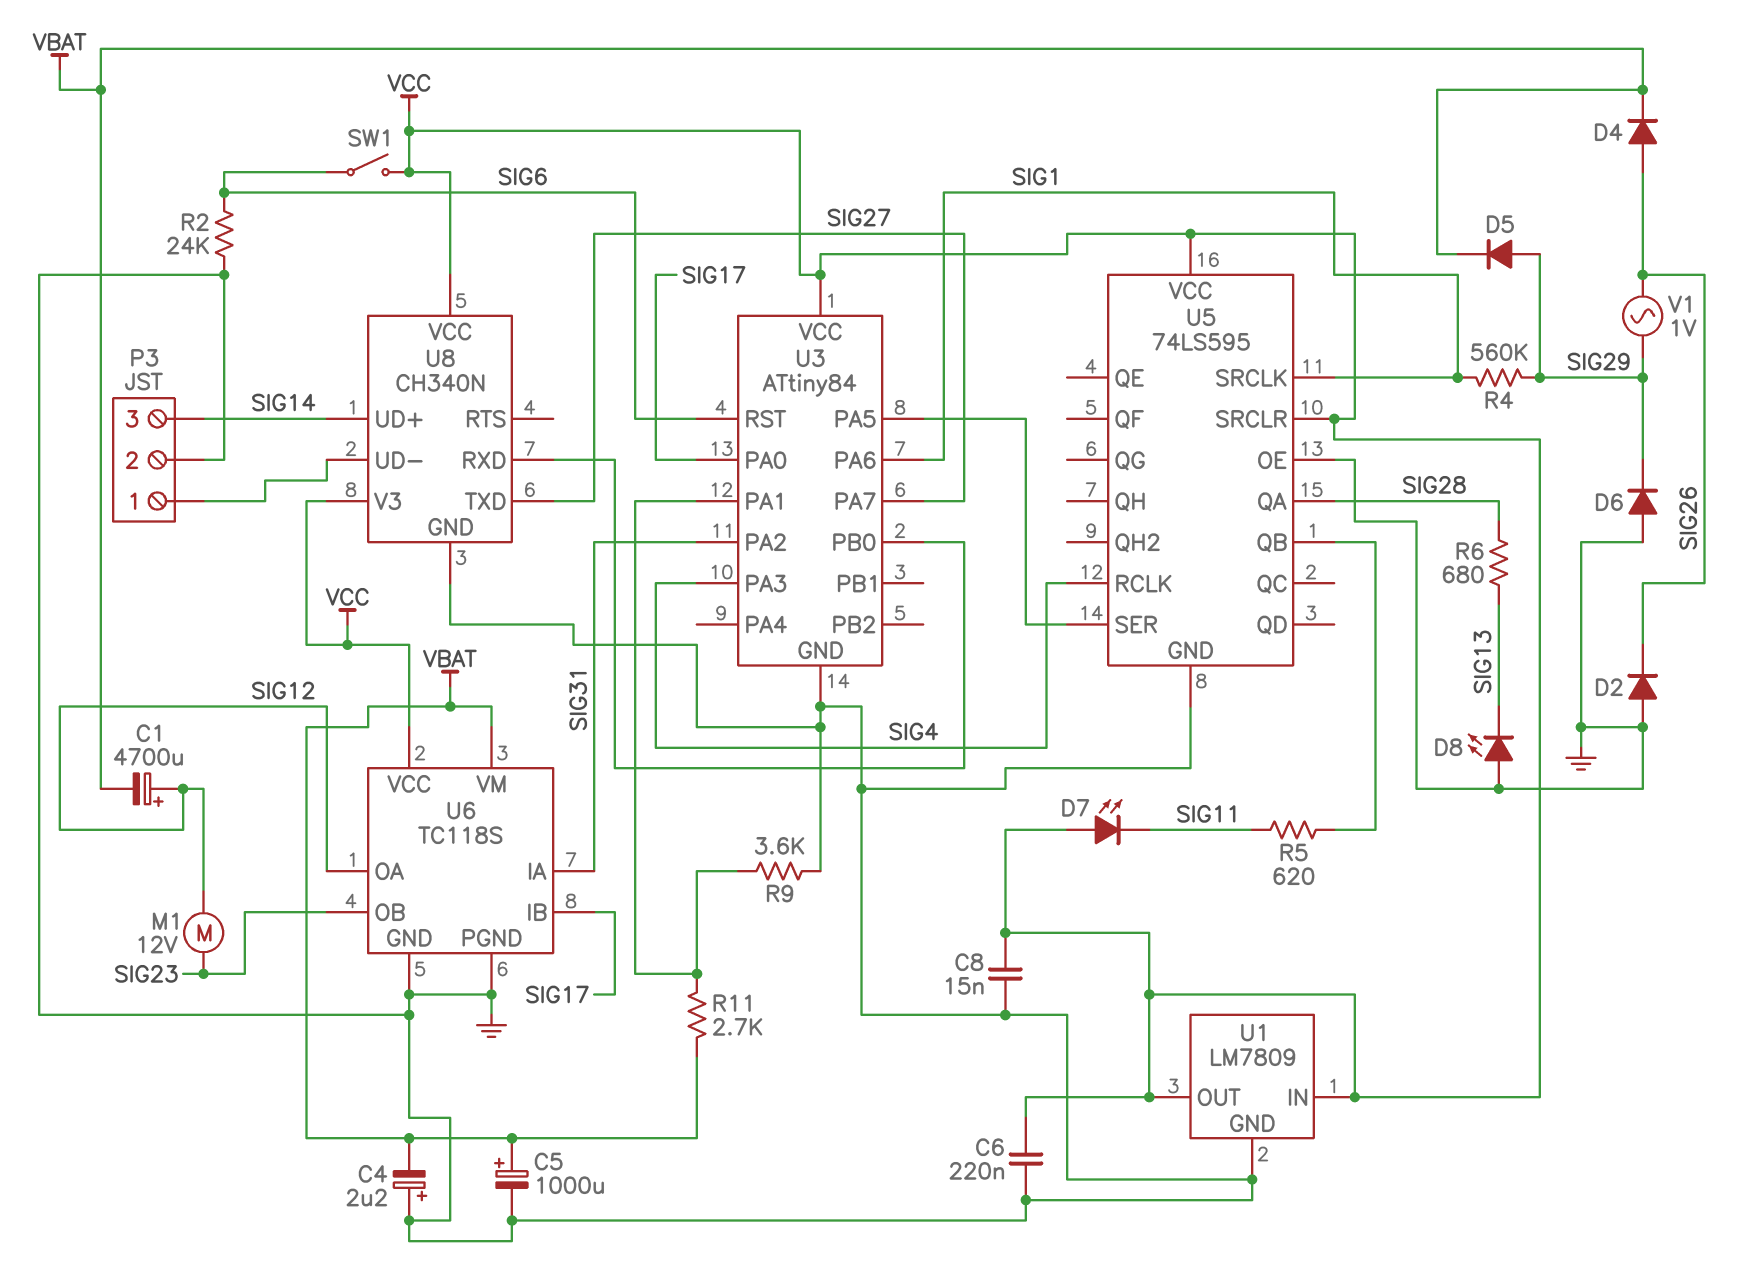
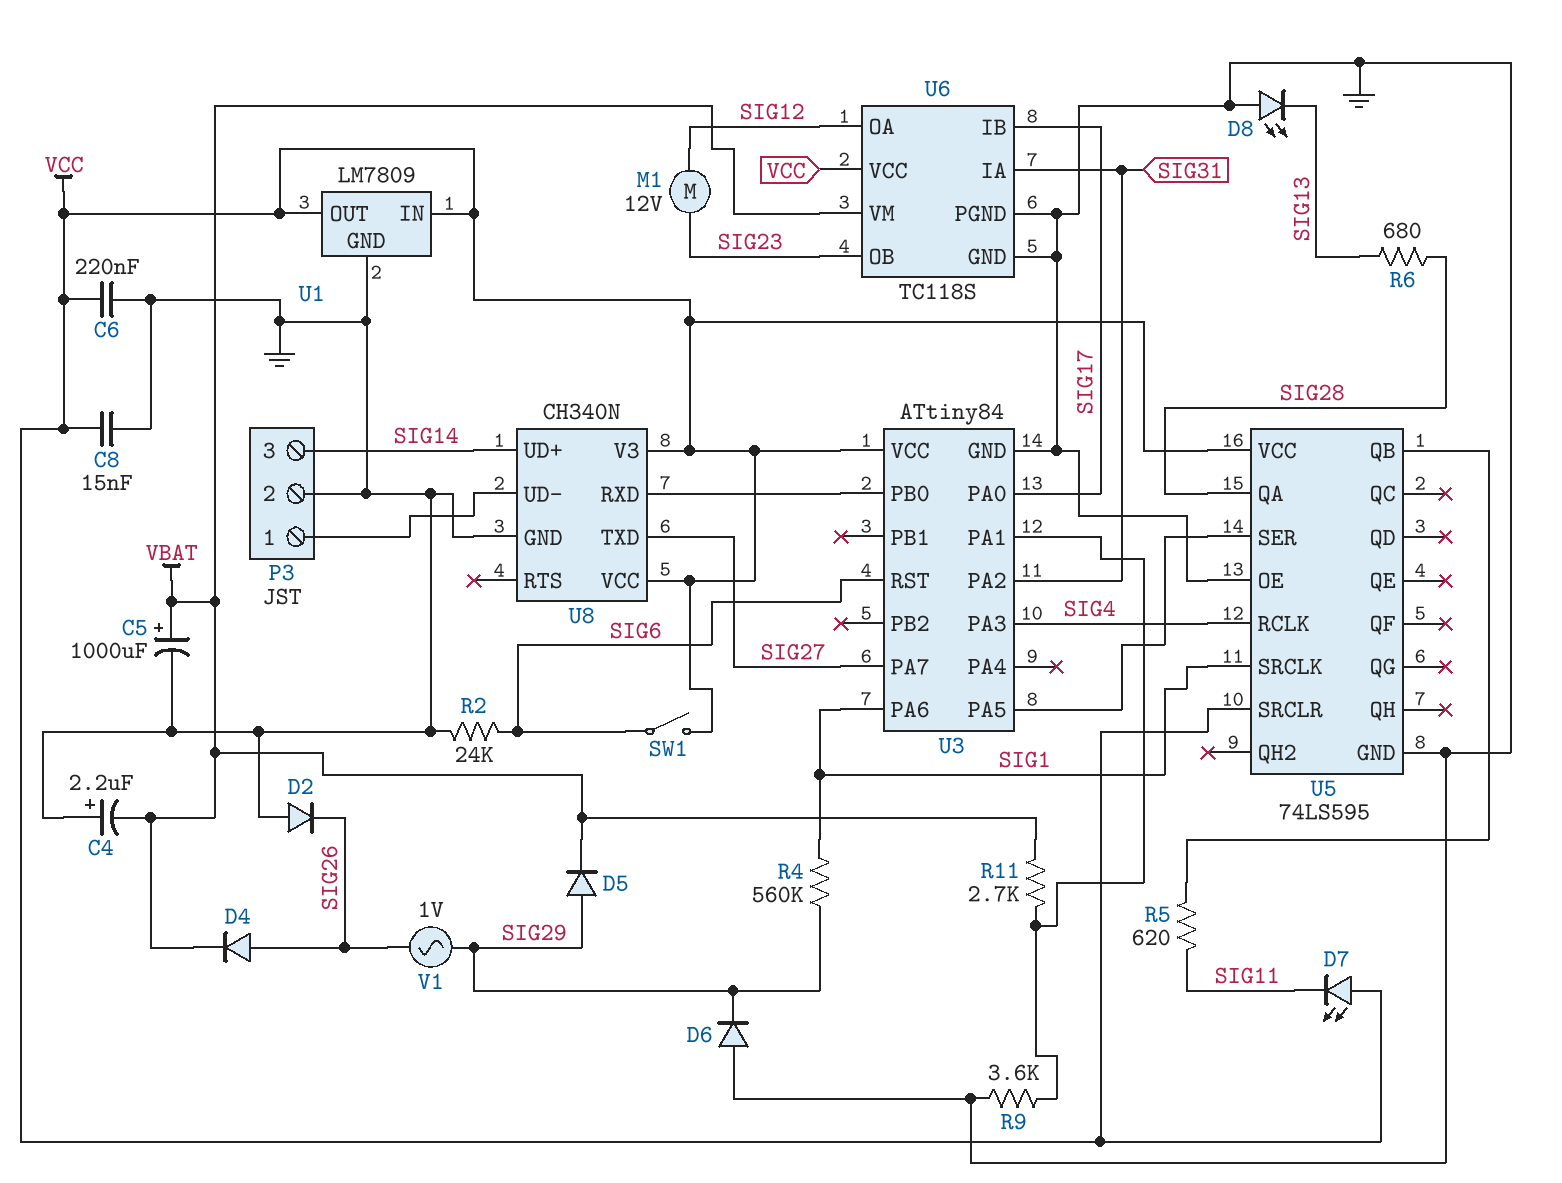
C1: 4700uF (plus SIG12, minus VBAT) -> none

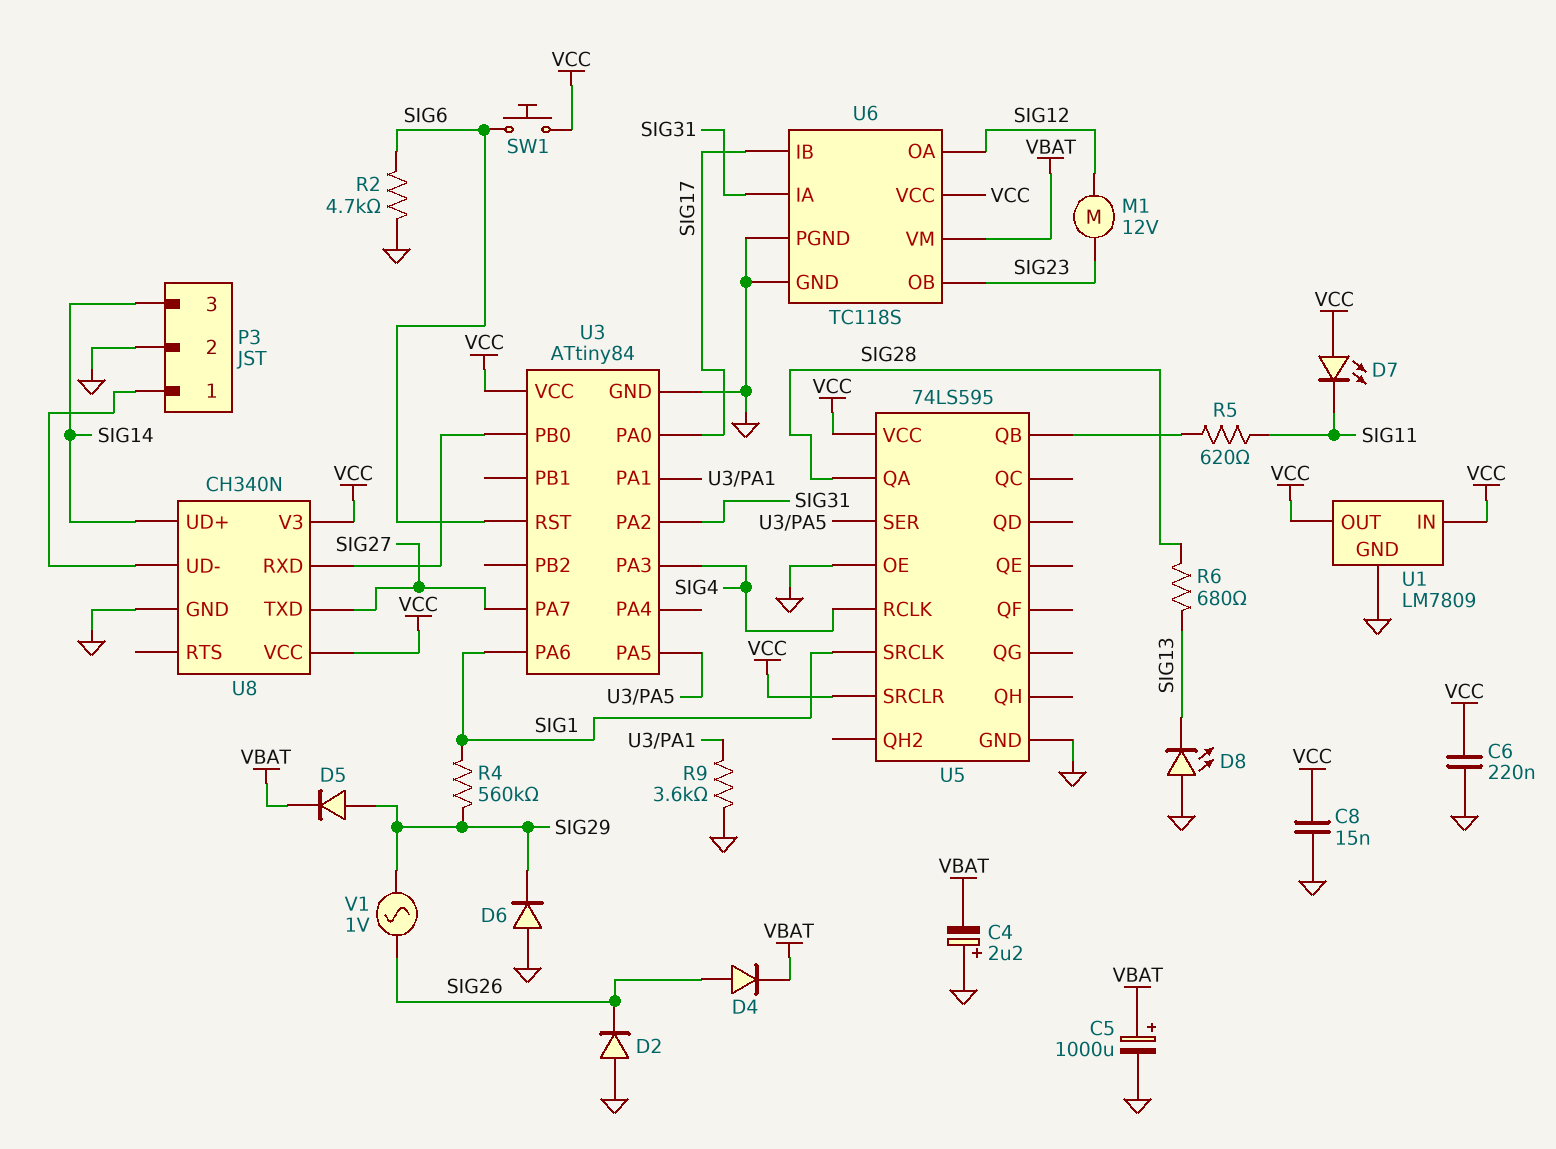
R2: 24k (GND, SIG6) -> 4.7k (GND, SIG6)
R11: 2.7k (U3/PA1, VBAT) -> none
SW1: switch (SIG6, VCC) -> button (SIG6, VCC)

